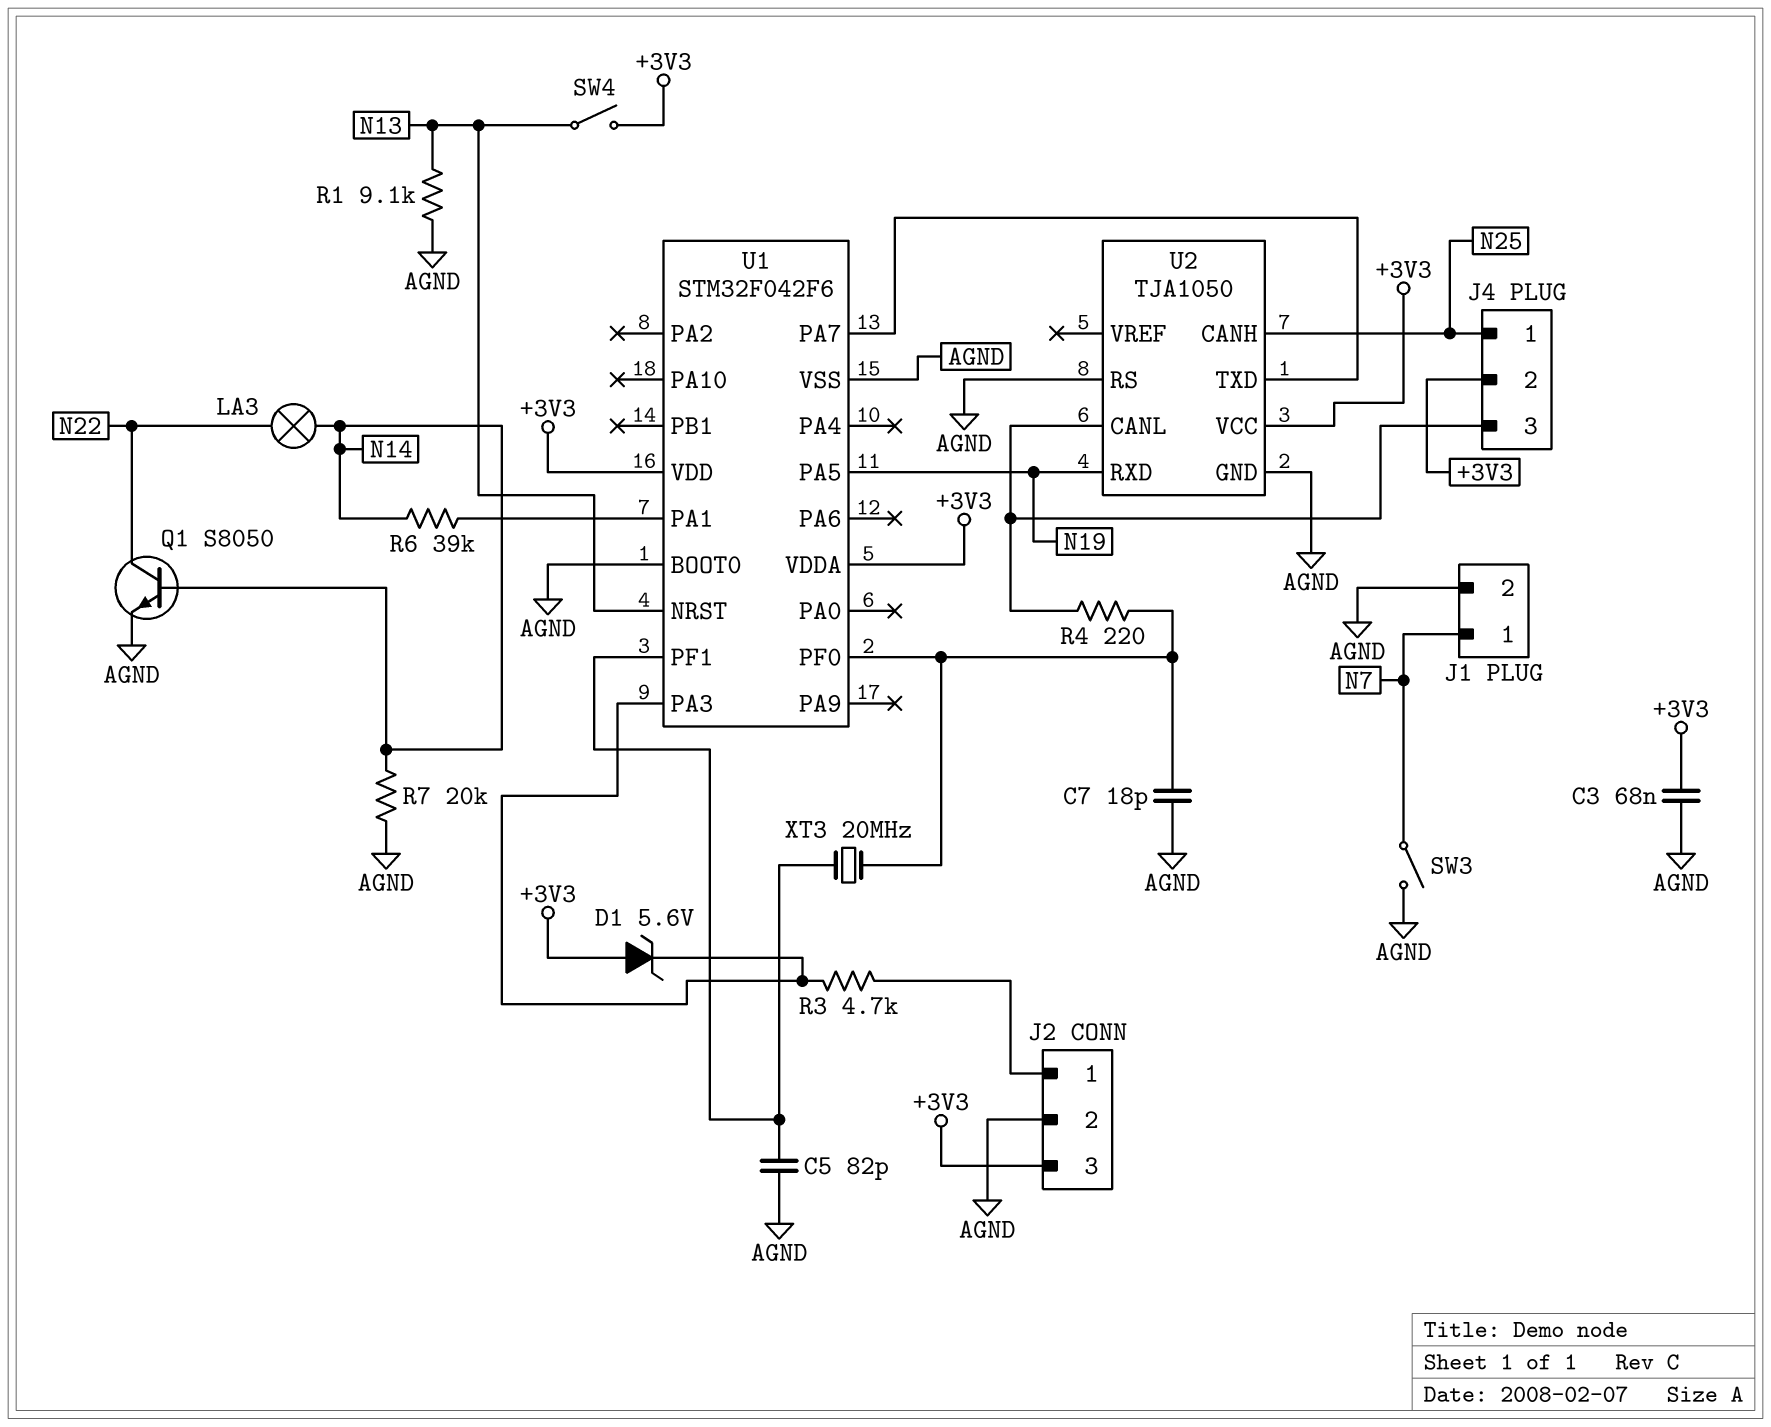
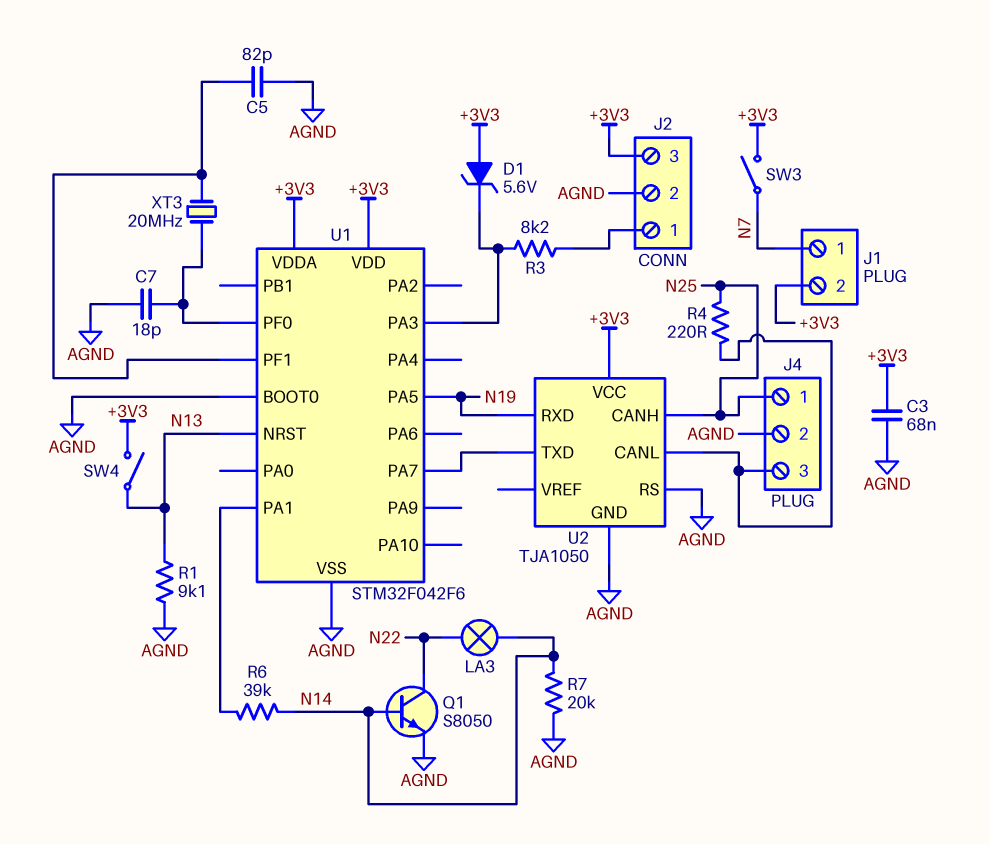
J1 pin 2: AGND -> +3V3
J4 pin 2: +3V3 -> AGND
R3: 4.7k (J2/1, U1/PA3) -> 8.2k (J2/1, U1/PA3)
R4: 220 (J4/3, U1/PF0) -> 220 (J4/3, N25)
SW3: switch (AGND, N7) -> switch (+3V3, N7)

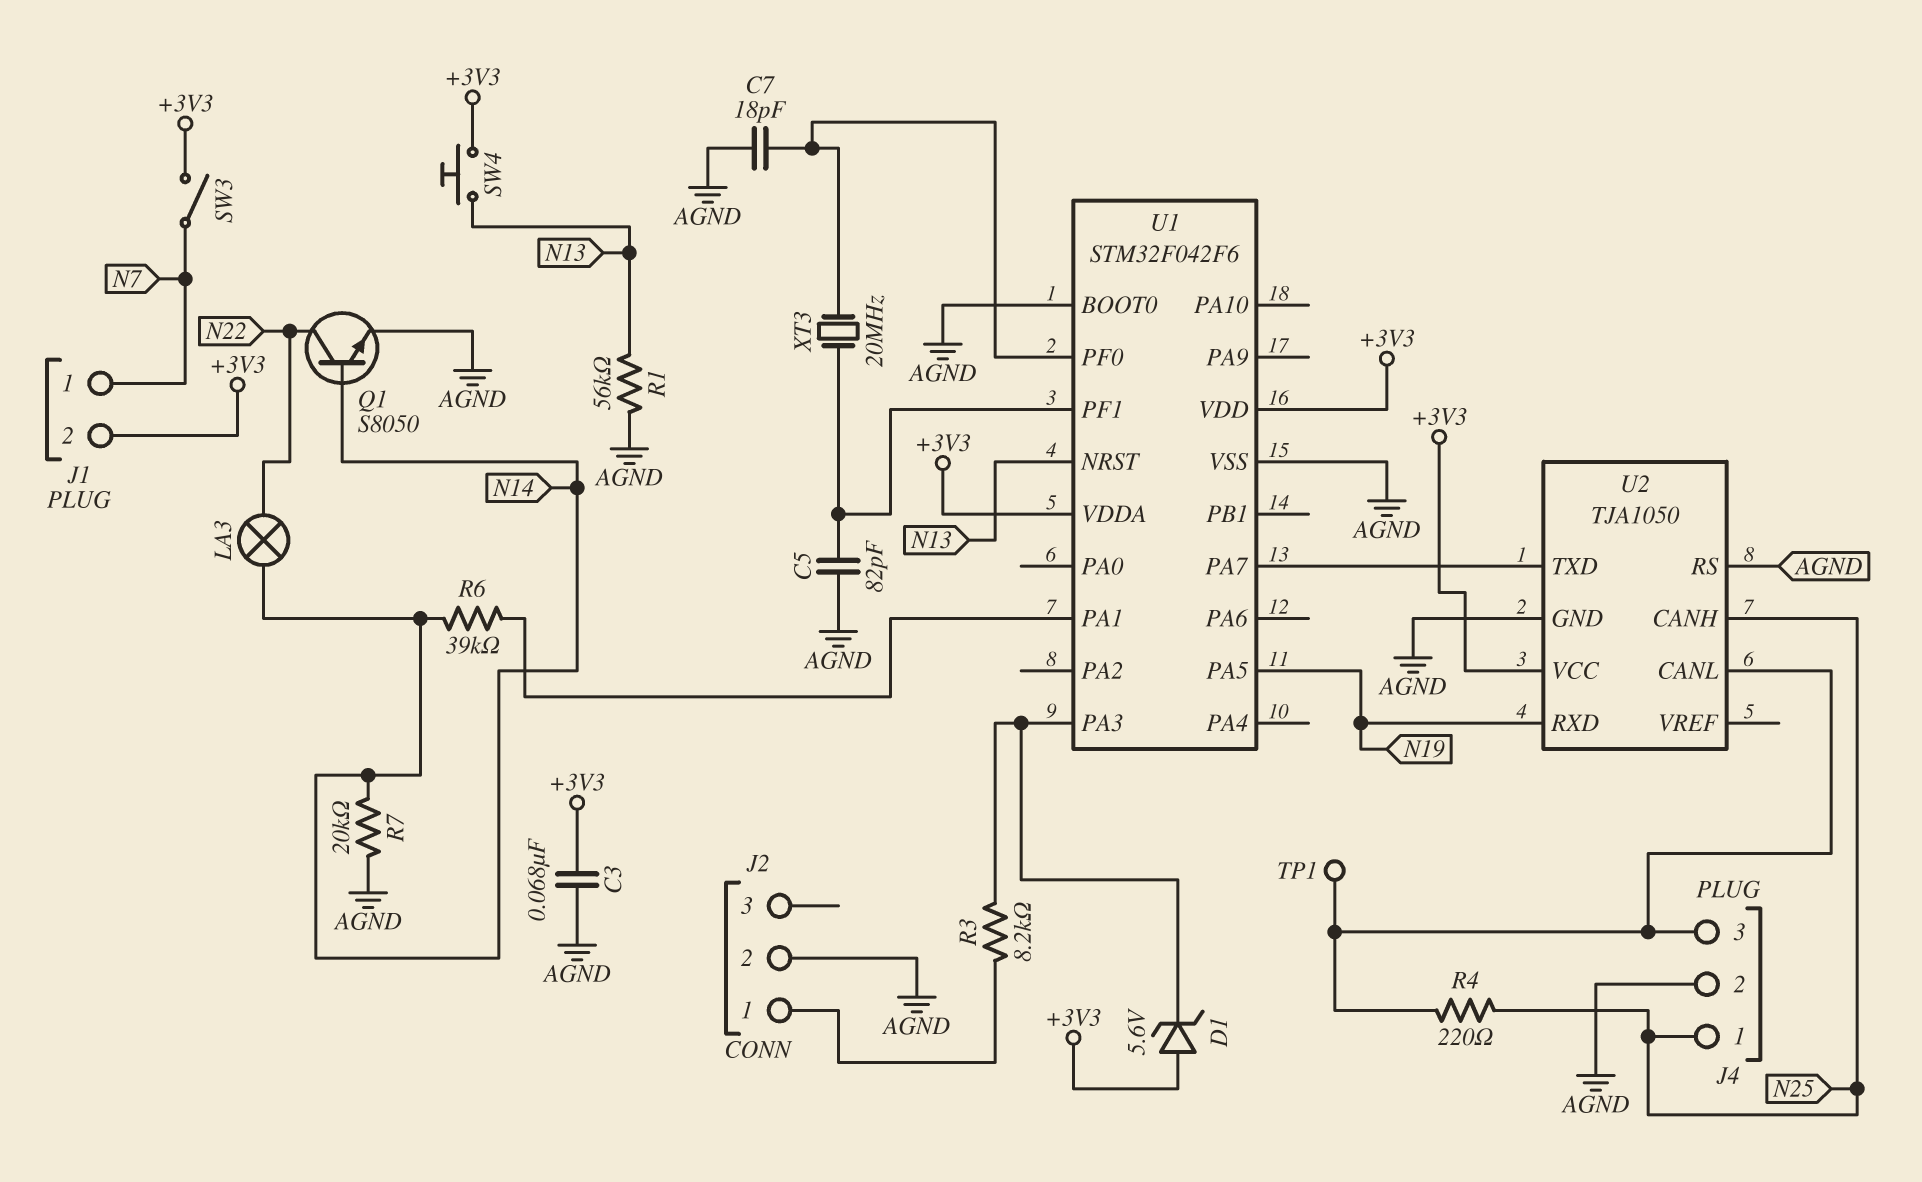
J2 pin 3: +3V3 -> none
R1: 9.1k (AGND, N13) -> 56k (AGND, N13)
SW4: switch (+3V3, N13) -> button (+3V3, N13)
TP1: none -> test point (J4/3)

